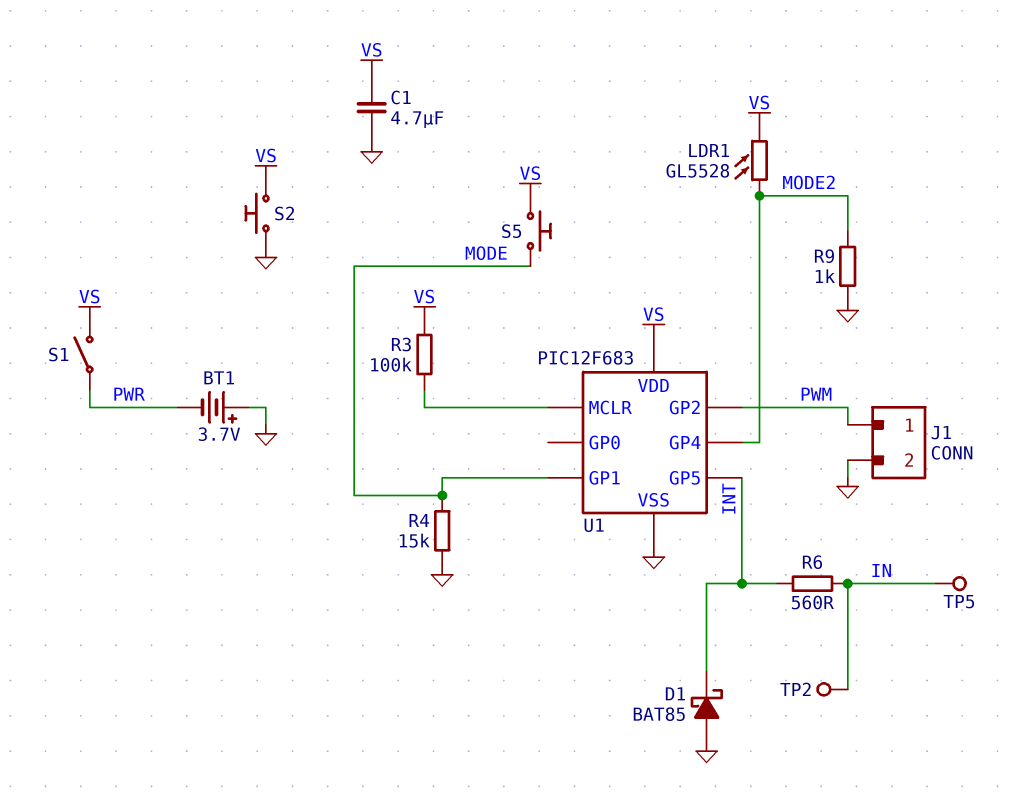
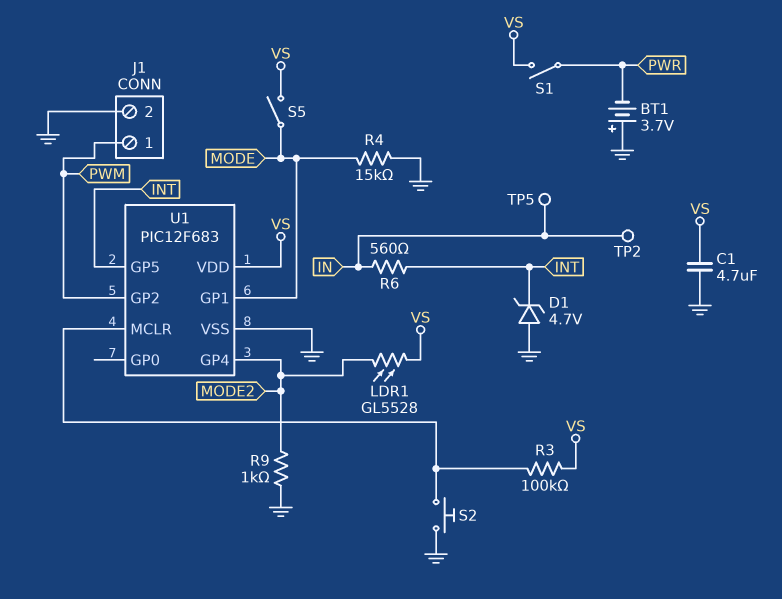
D1: schottky BAT85 (A GND, K INT) -> zener 4.7V (A GND, K INT)
S2: button (GND, VS) -> button (GND, U1/MCLR)
S5: button (MODE, VS) -> switch (MODE, VS)

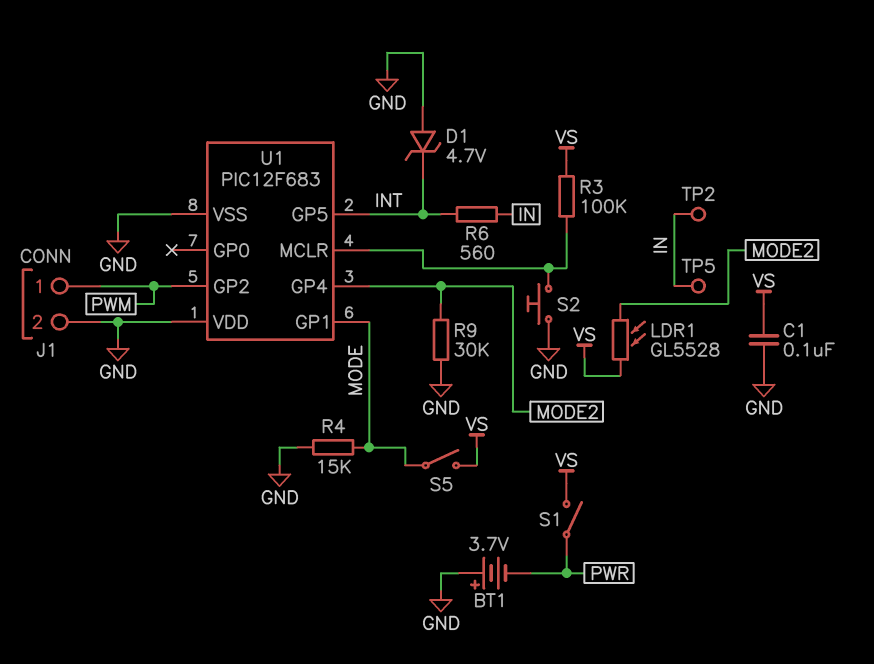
C1: 4.7uF (GND, VS) -> 100nF (GND, VS)
R9: 1k (GND, MODE2) -> 30k (GND, MODE2)
U1 pin VDD: VS -> GND

